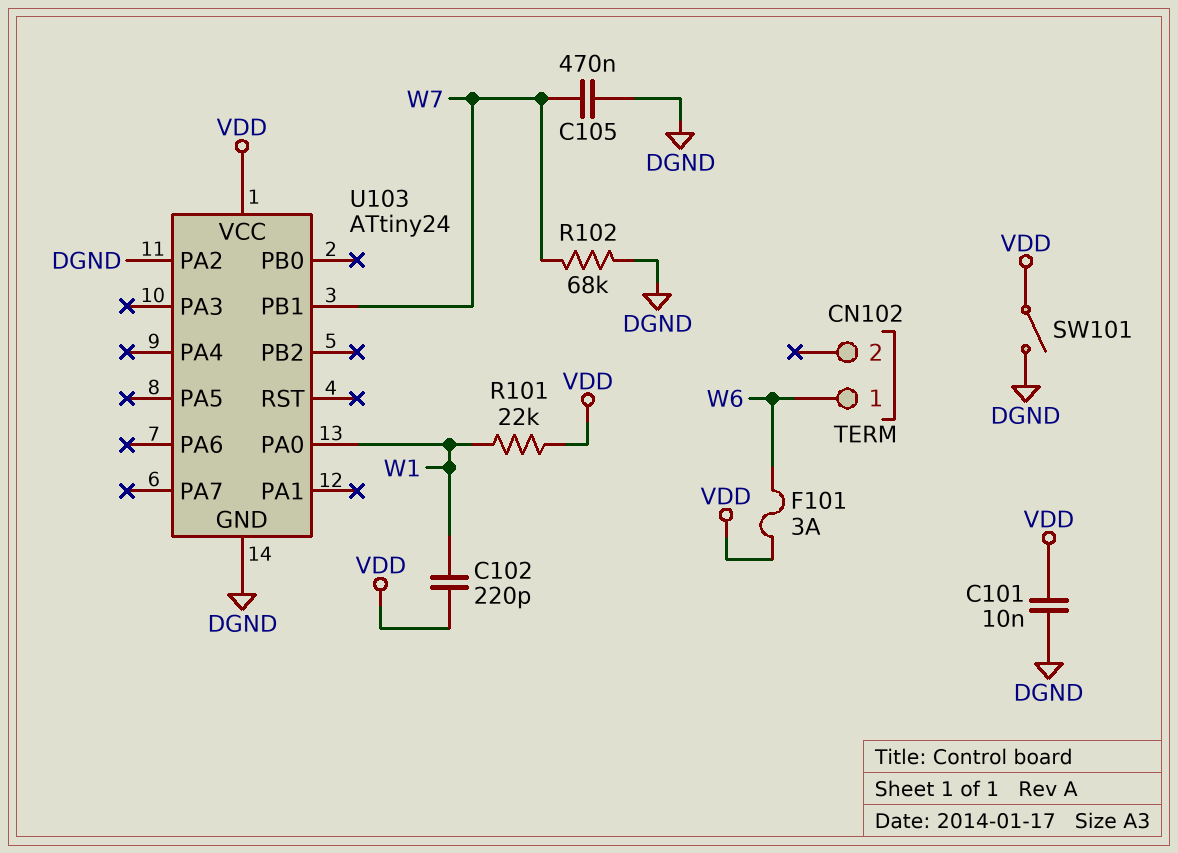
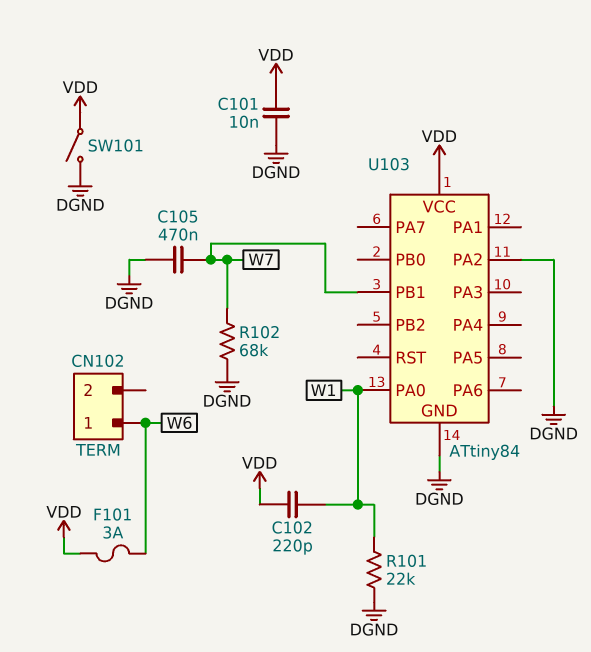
R101: 22k (VDD, W1) -> 22k (DGND, W1)
U103: ATtiny24 -> ATtiny84

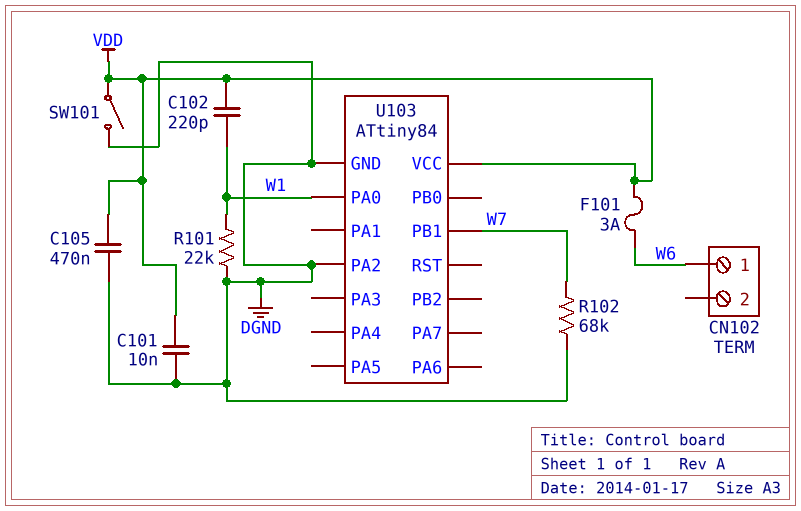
C105: 470nF (DGND, W7) -> 470nF (DGND, VDD)

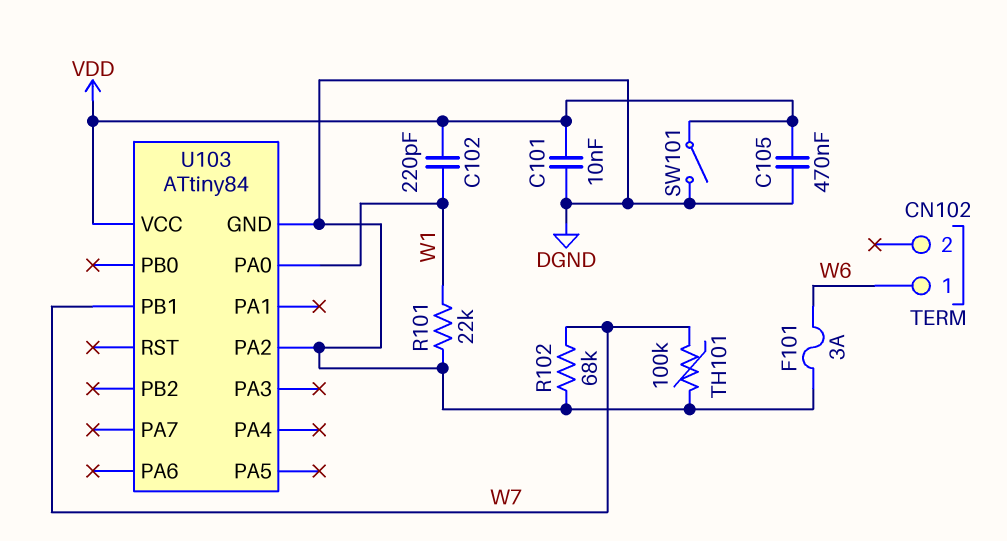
F101: 3A (VDD, W6) -> 3A (DGND, W6)
TH101: none -> 100k (DGND, W7)

